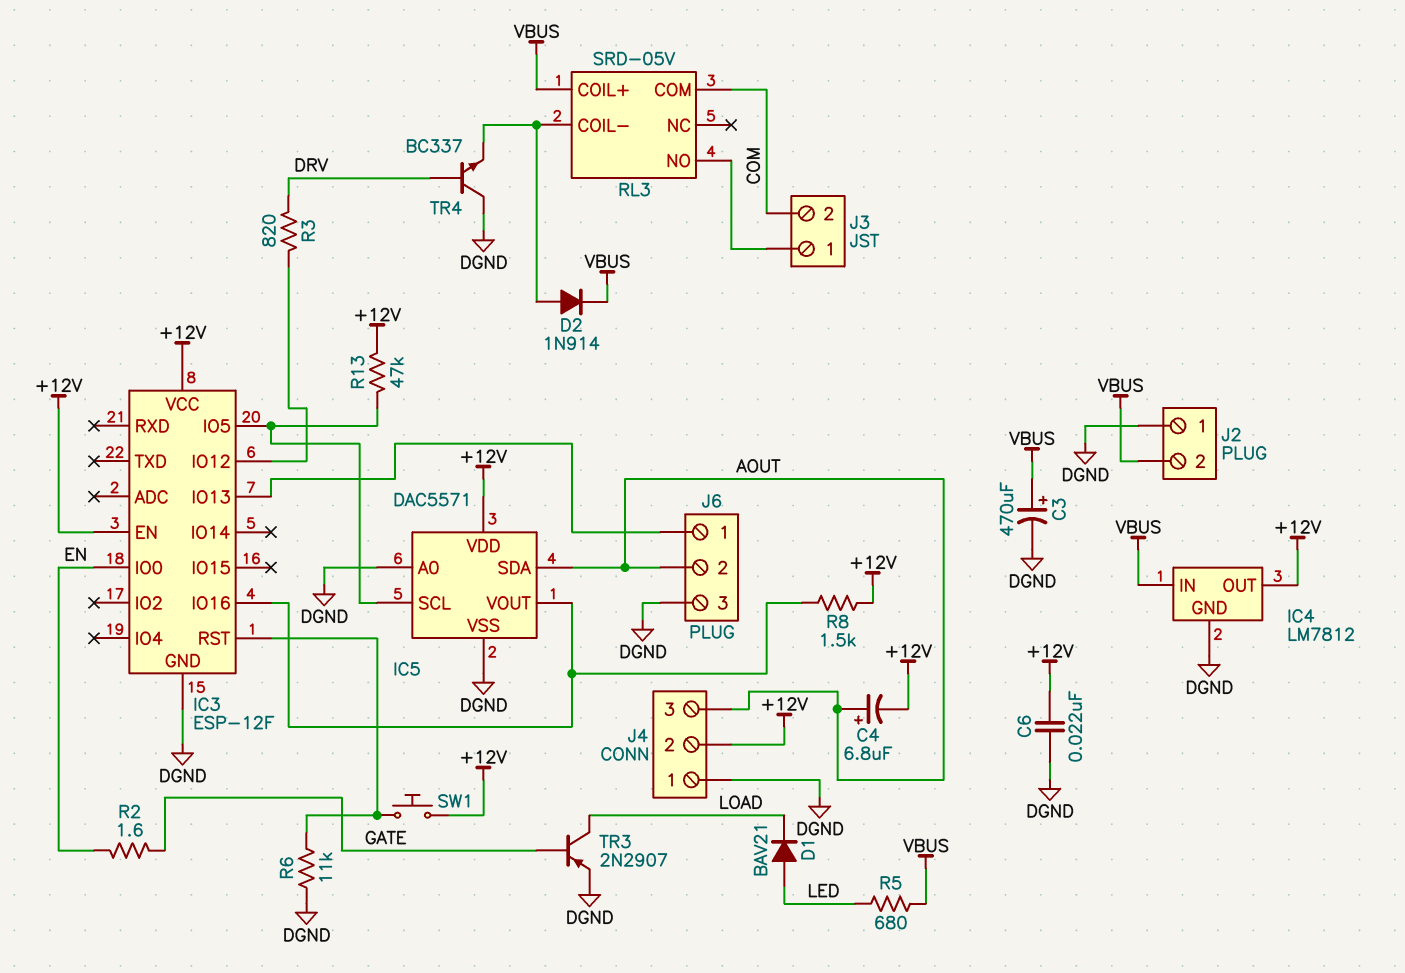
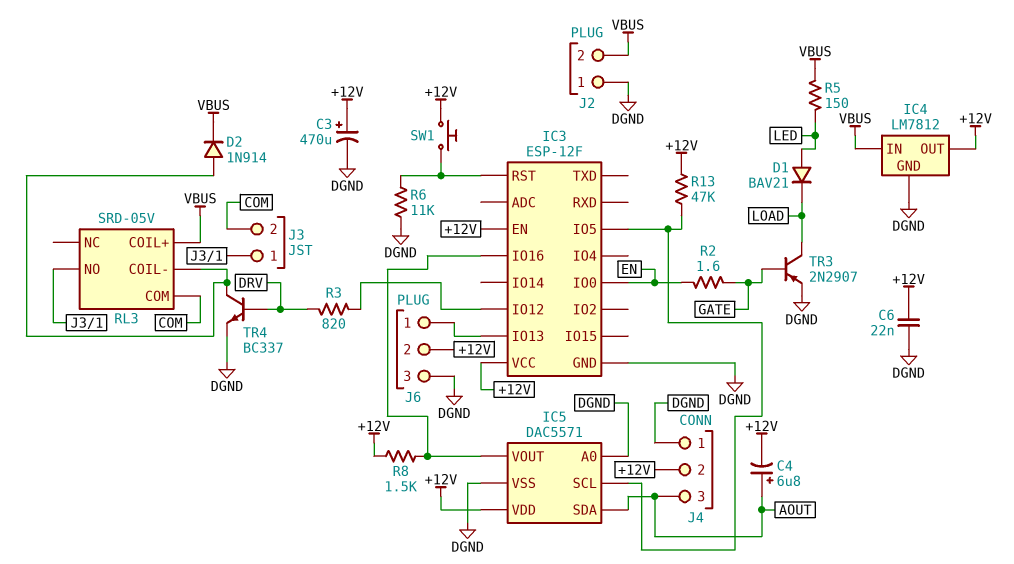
C3: 470uF (plus VBUS, minus DGND) -> 470uF (plus +12V, minus DGND)
J6 pin 2: AOUT -> +12V
R5: 680 (LED, VBUS) -> 150 (LED, VBUS)
TR4: NPN BC337 (B DRV, C DGND, E RL3/COIL-) -> NPN BC337 (B DRV, C RL3/COIL-, E DGND)

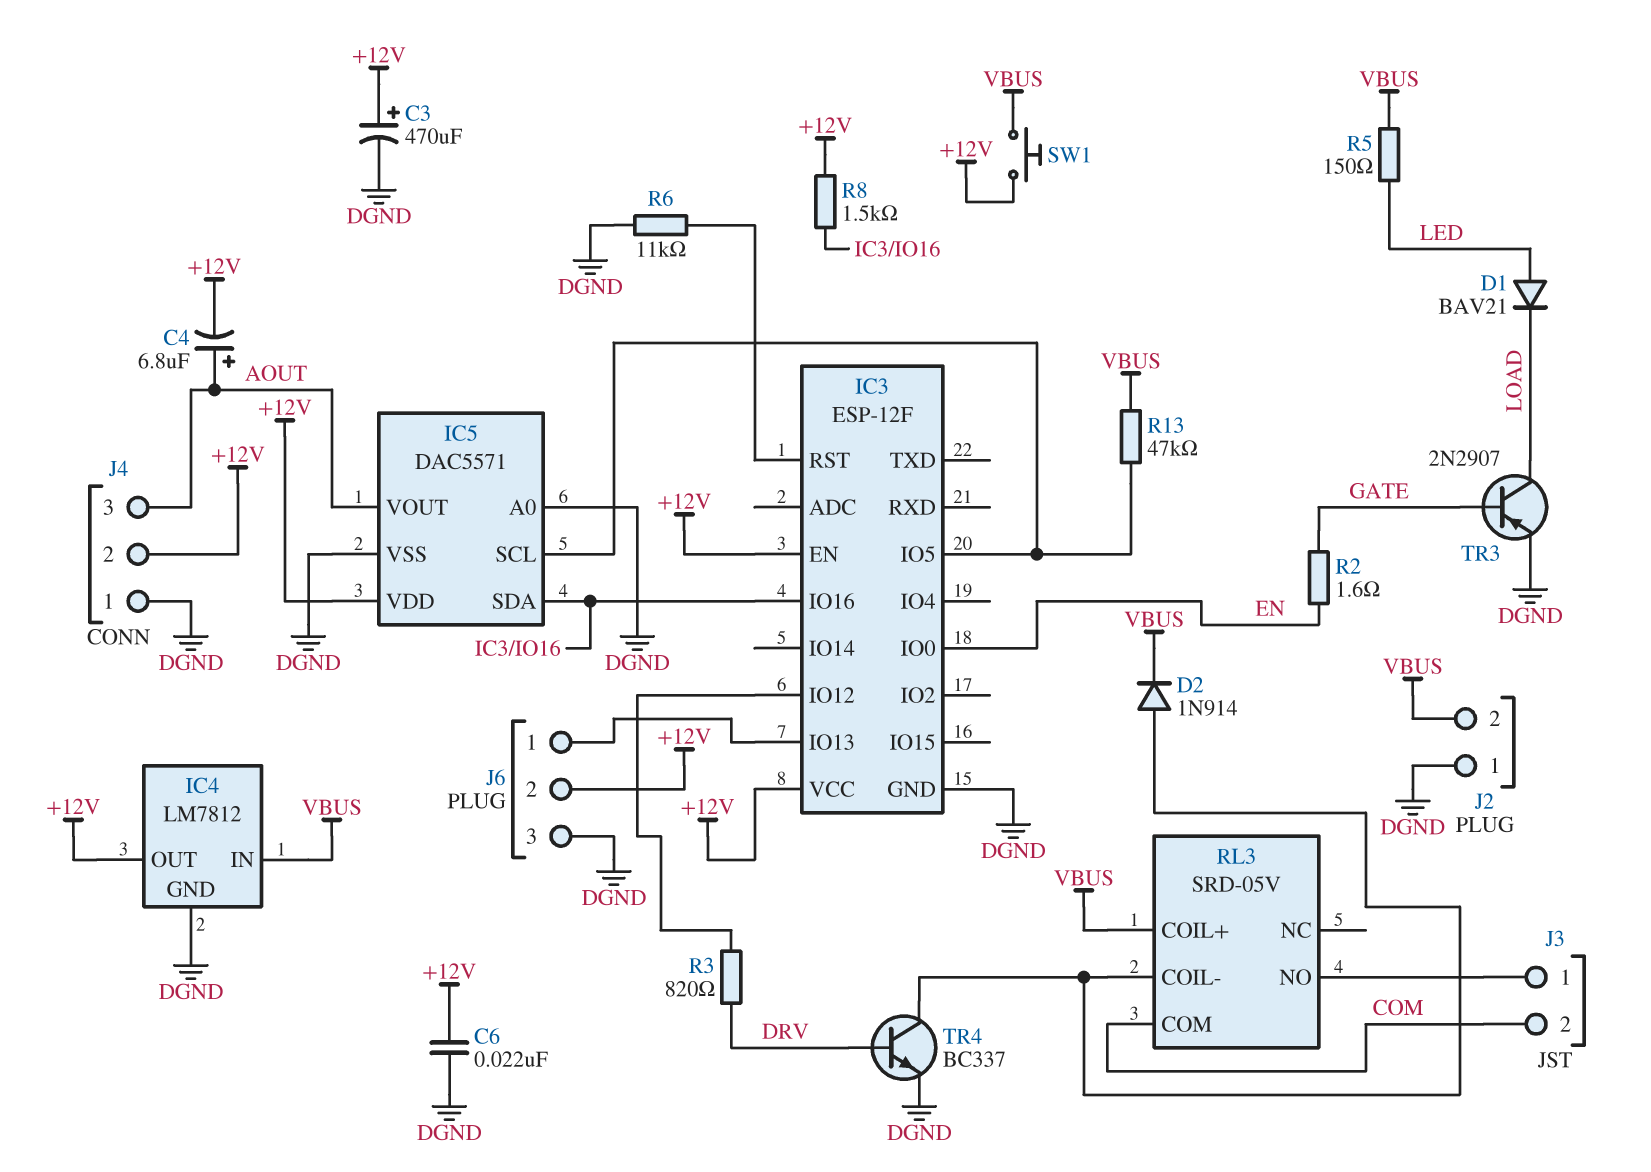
IC5 pin SDA: AOUT -> IC3/IO16
IC5 pin VOUT: IC3/IO16 -> AOUT
R13: 47k (+12V, IC3/IO5) -> 47k (IC3/IO5, VBUS)
SW1: button (+12V, IC3/RST) -> button (+12V, VBUS)

